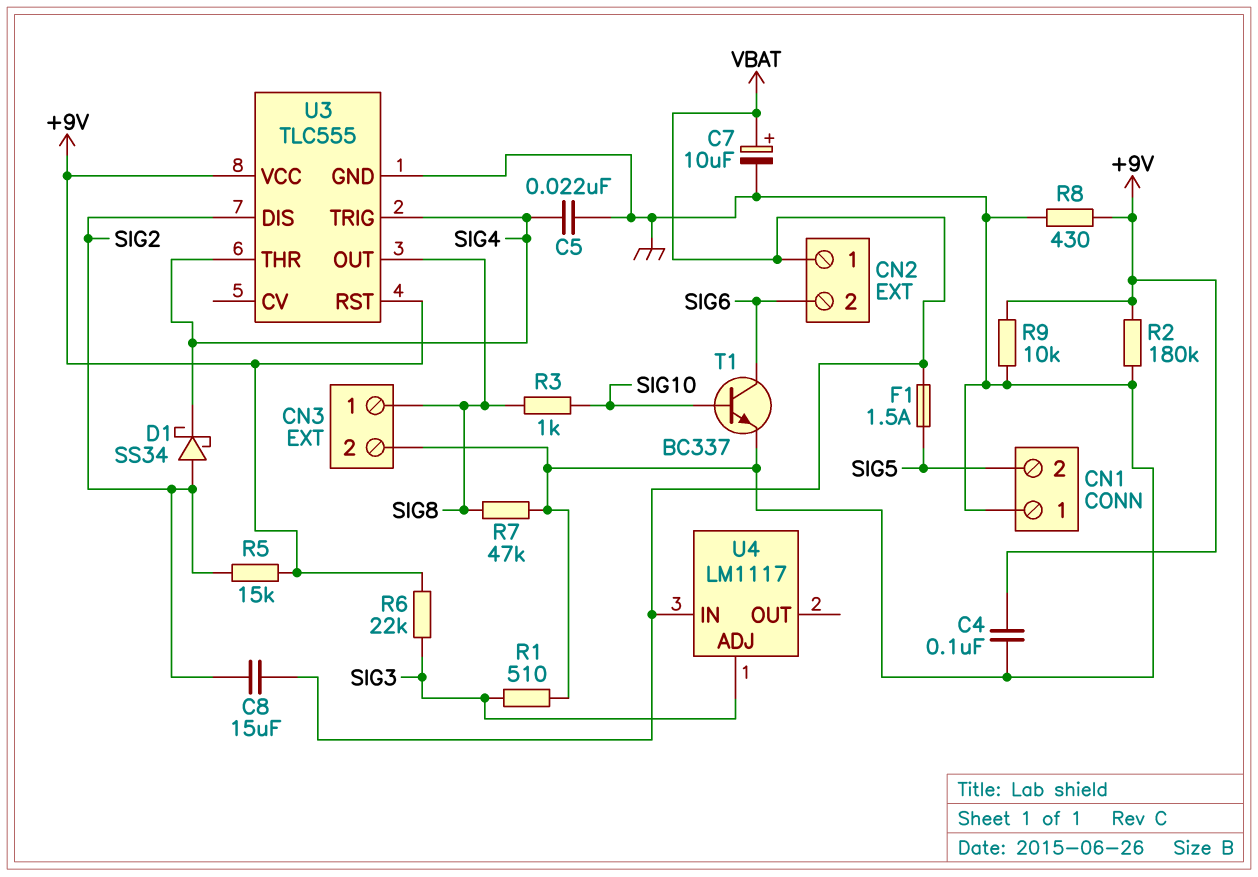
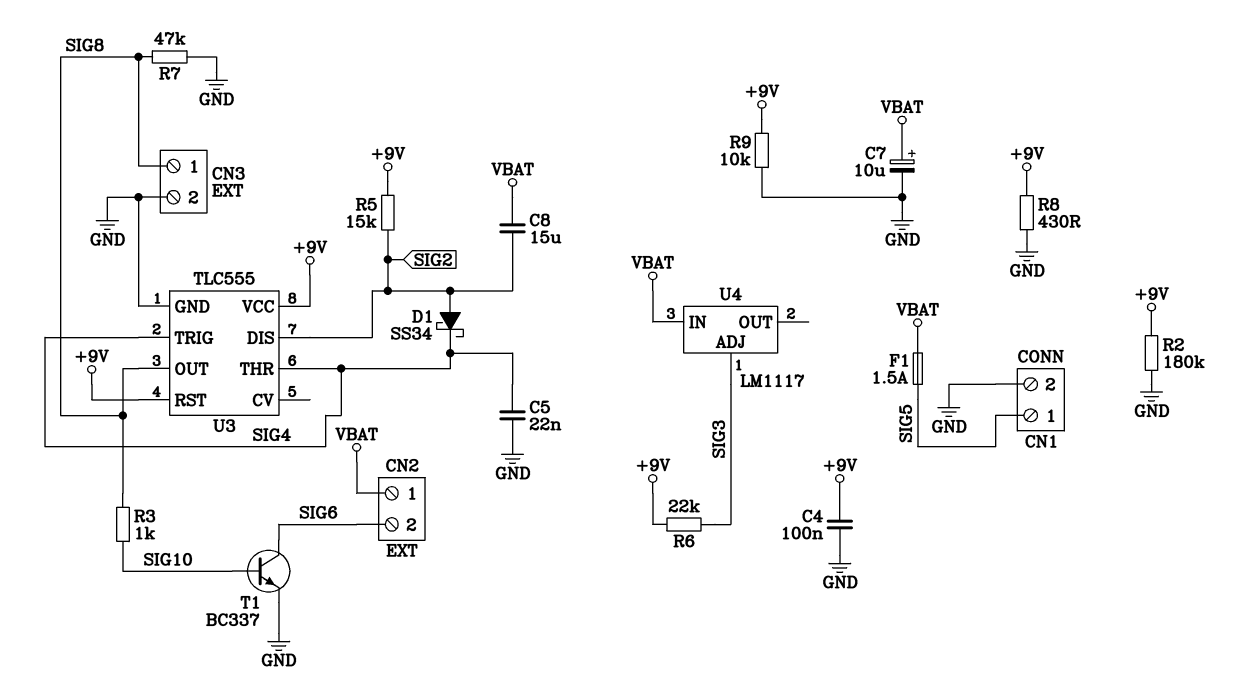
CN1 pin 1: GND -> SIG5
CN1 pin 2: SIG5 -> GND
R1: 510 (GND, SIG3) -> none

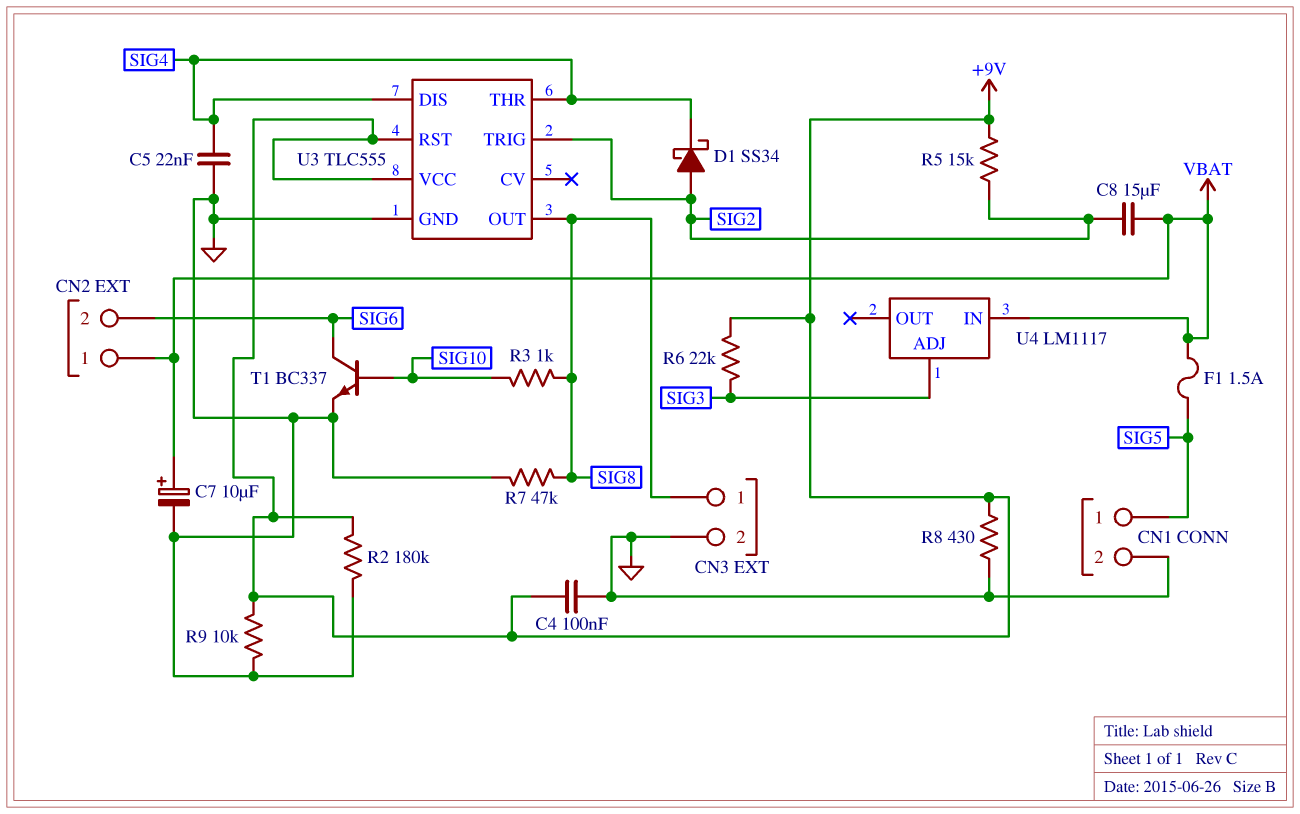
U3 pin DIS: SIG2 -> SIG4
U3 pin TRIG: SIG4 -> SIG2

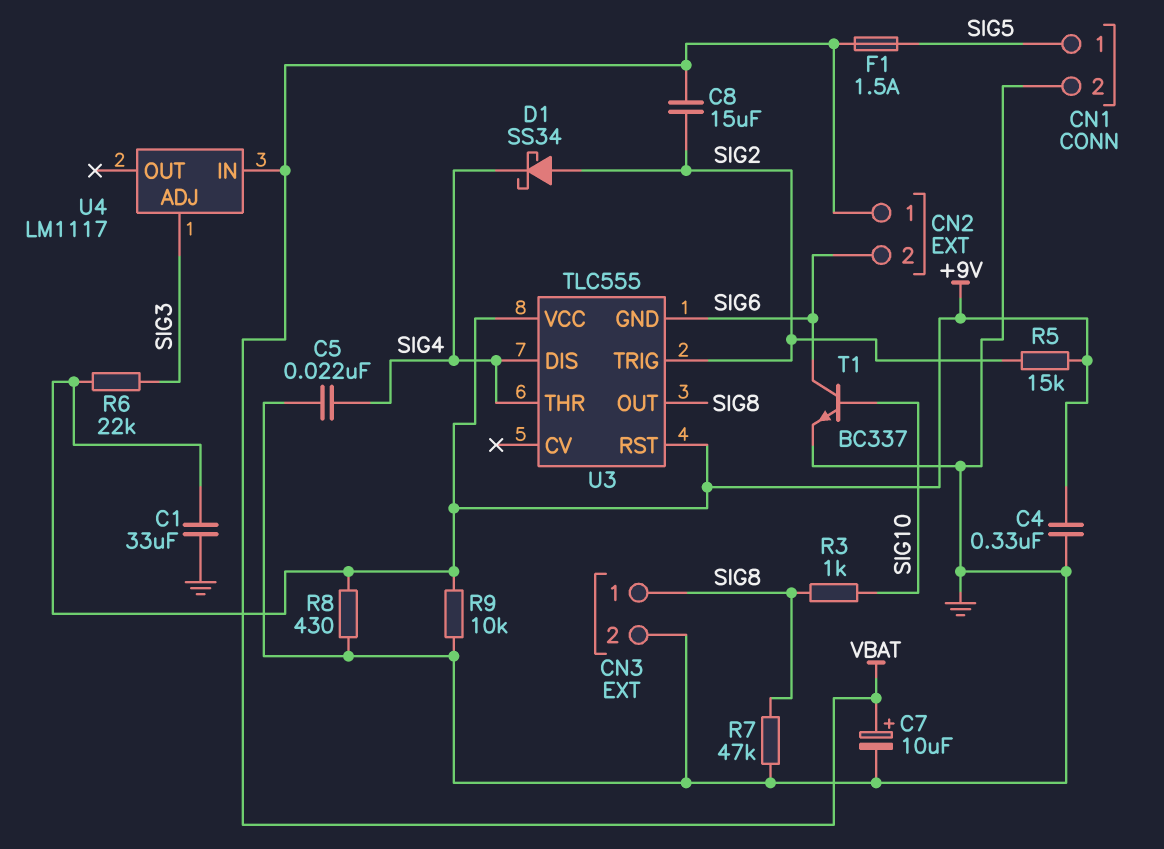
C1: none -> 33uF (+9V, GND)
C4: 100nF (+9V, GND) -> 330nF (+9V, GND)
R2: 180k (+9V, GND) -> none
U3 pin GND: GND -> SIG6

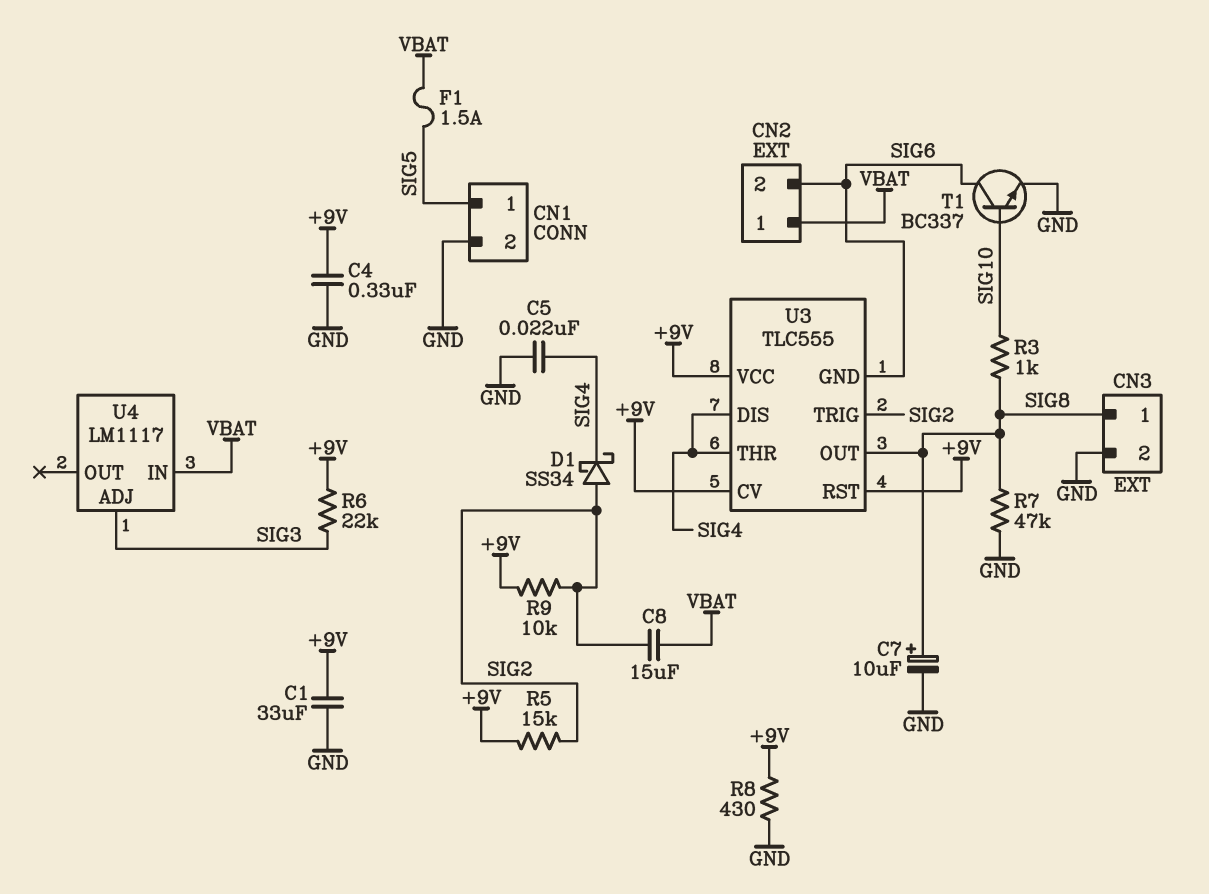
C7: 10uF (plus VBAT, minus GND) -> 10uF (plus SIG8, minus GND)
R9: 10k (+9V, GND) -> 10k (+9V, SIG2)
U3 pin CV: none -> +9V

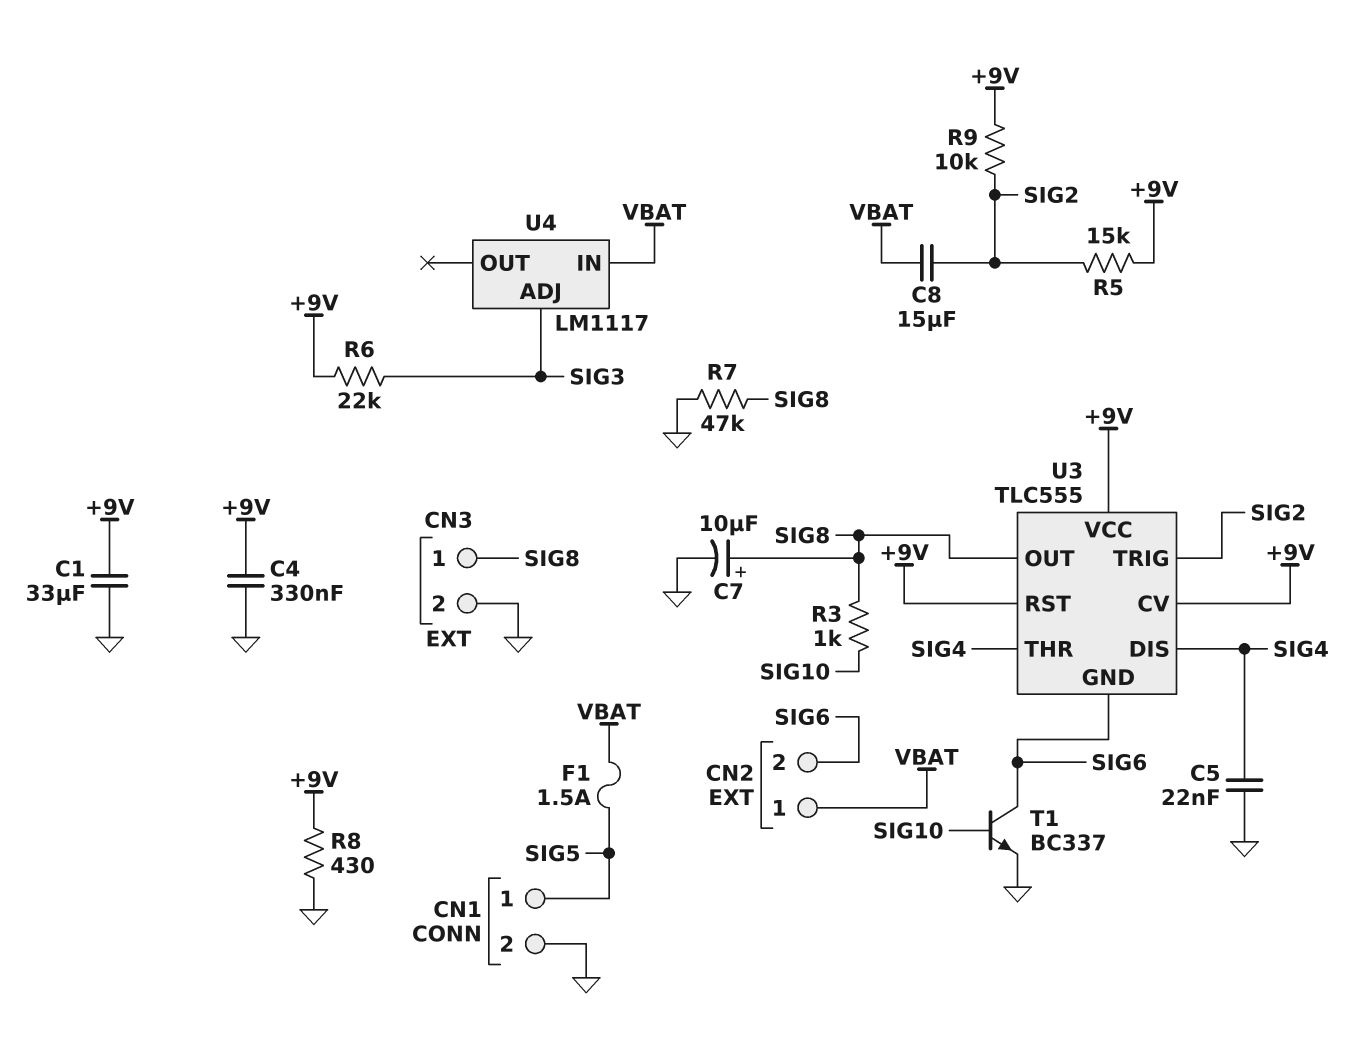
D1: schottky SS34 (A SIG2, K SIG4) -> none

